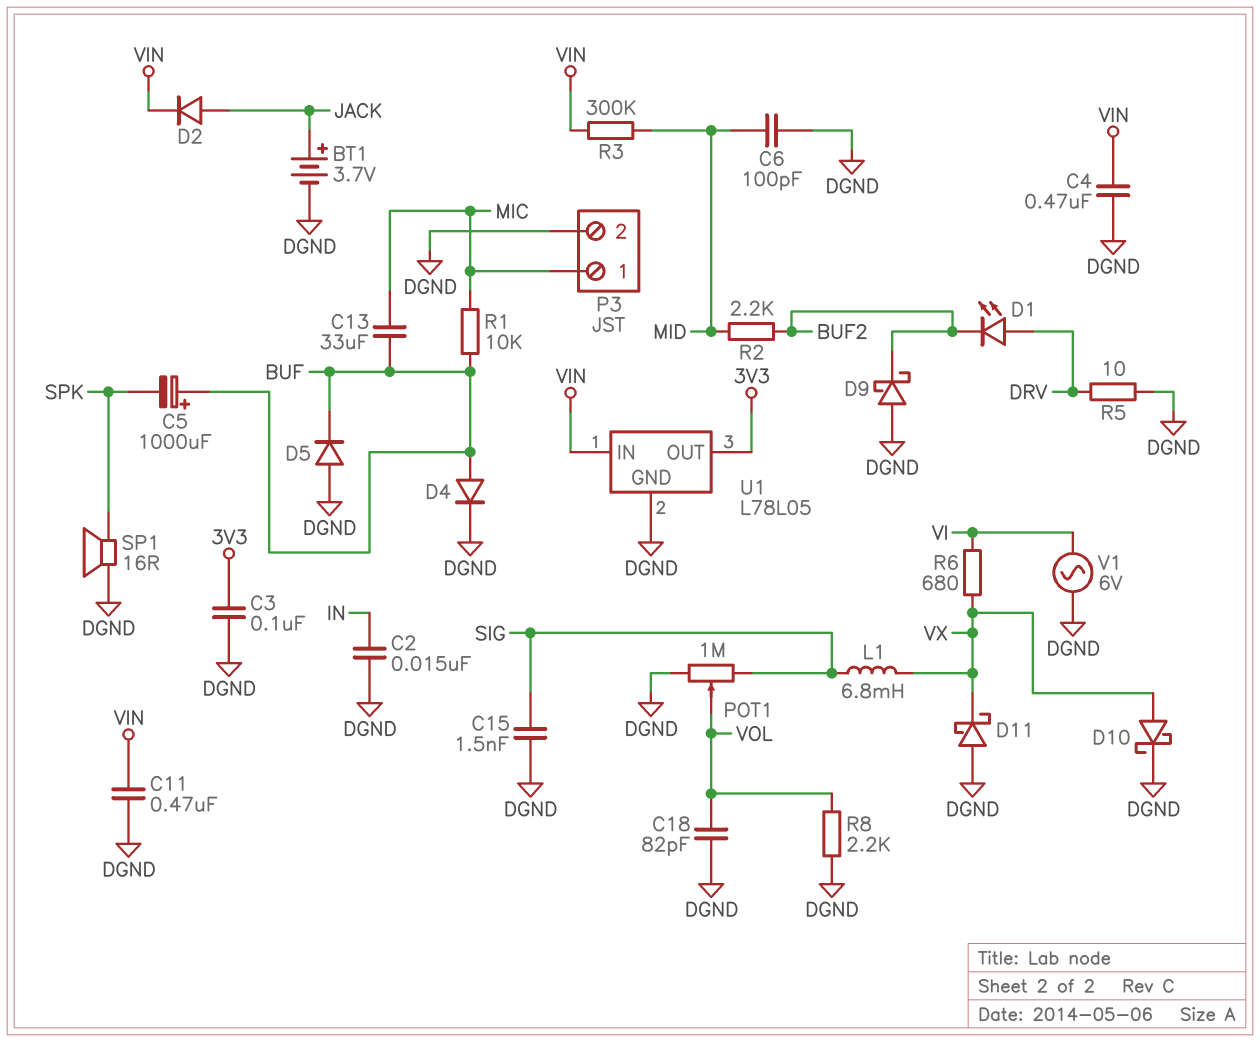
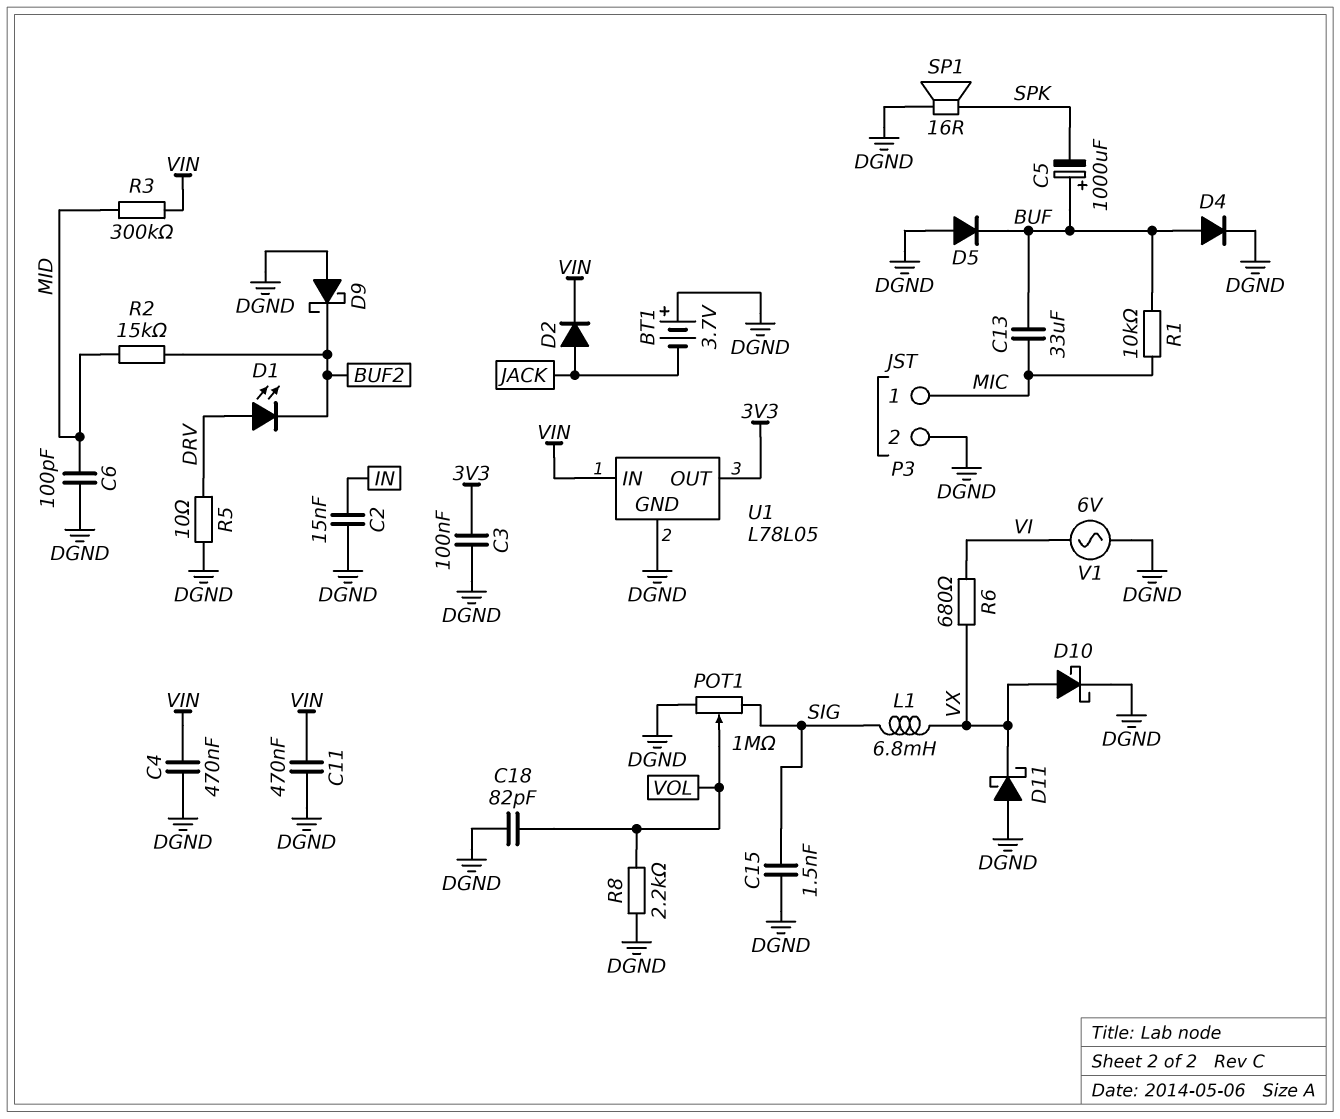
BT1: 3.7V (plus JACK, minus DGND) -> 3.7V (plus DGND, minus JACK)
R2: 2.2k (BUF2, MID) -> 15k (BUF2, MID)

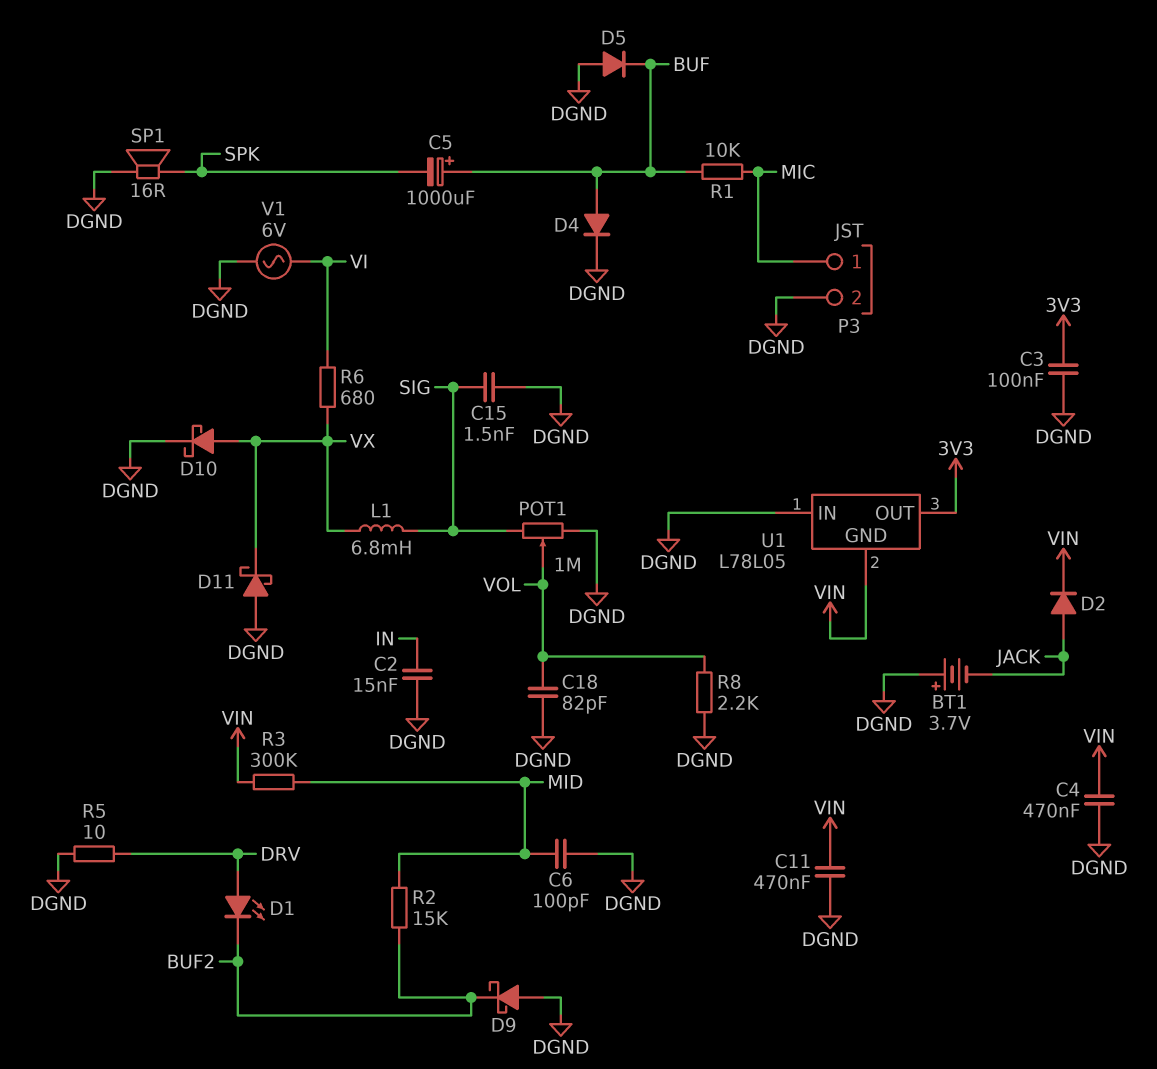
C13: 33uF (BUF, MIC) -> none
U1 pin GND: DGND -> VIN
U1 pin IN: VIN -> DGND

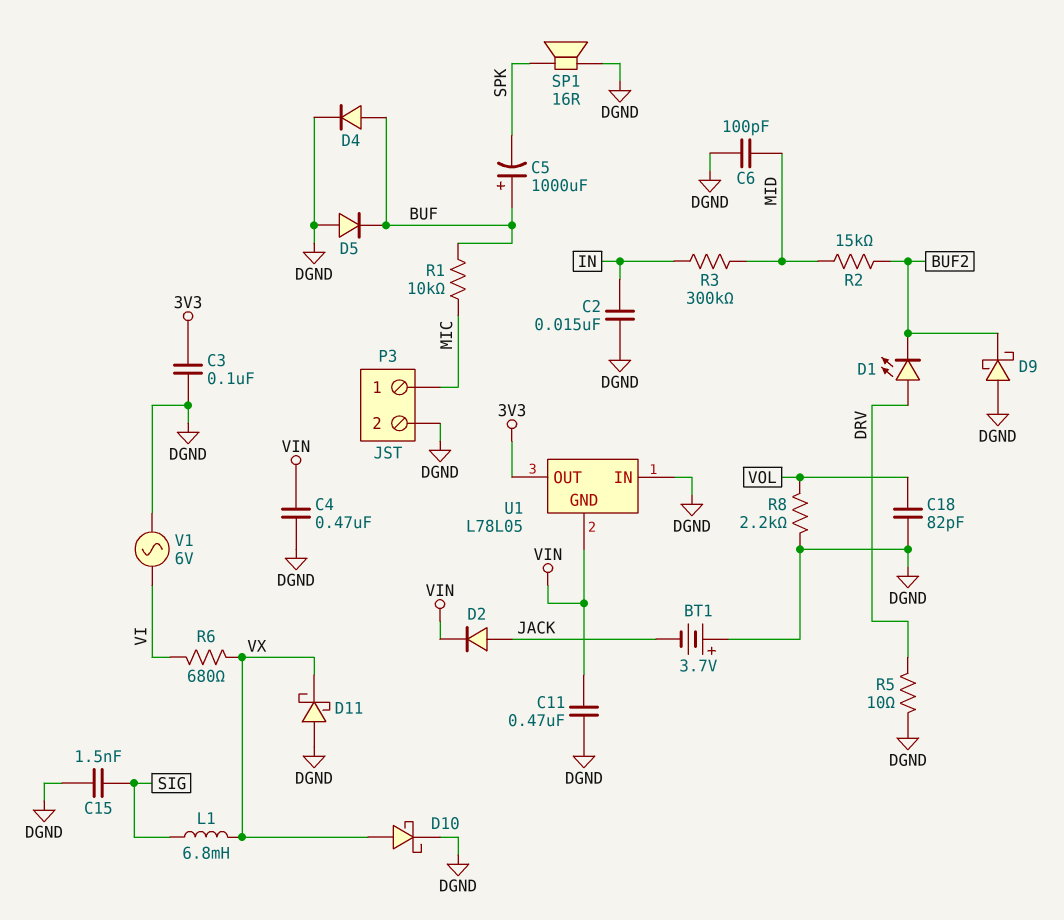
POT1: 1M (DGND, SIG, wiper VOL) -> none
R3: 300k (MID, VIN) -> 300k (IN, MID)

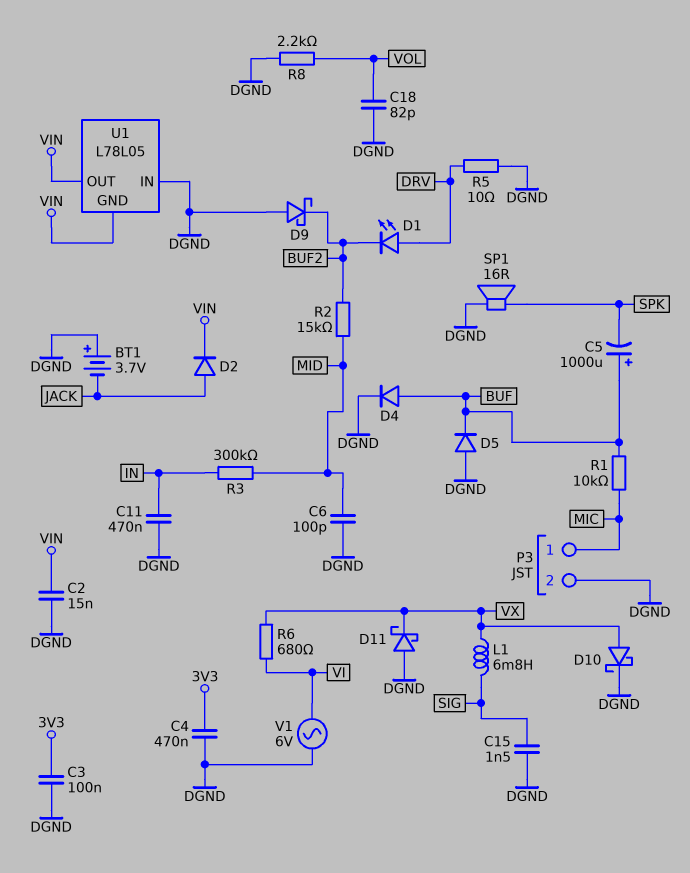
C2: 15nF (DGND, IN) -> 15nF (DGND, VIN)
C4: 470nF (DGND, VIN) -> 470nF (3V3, DGND)
C11: 470nF (DGND, VIN) -> 470nF (DGND, IN)
U1 pin OUT: 3V3 -> VIN

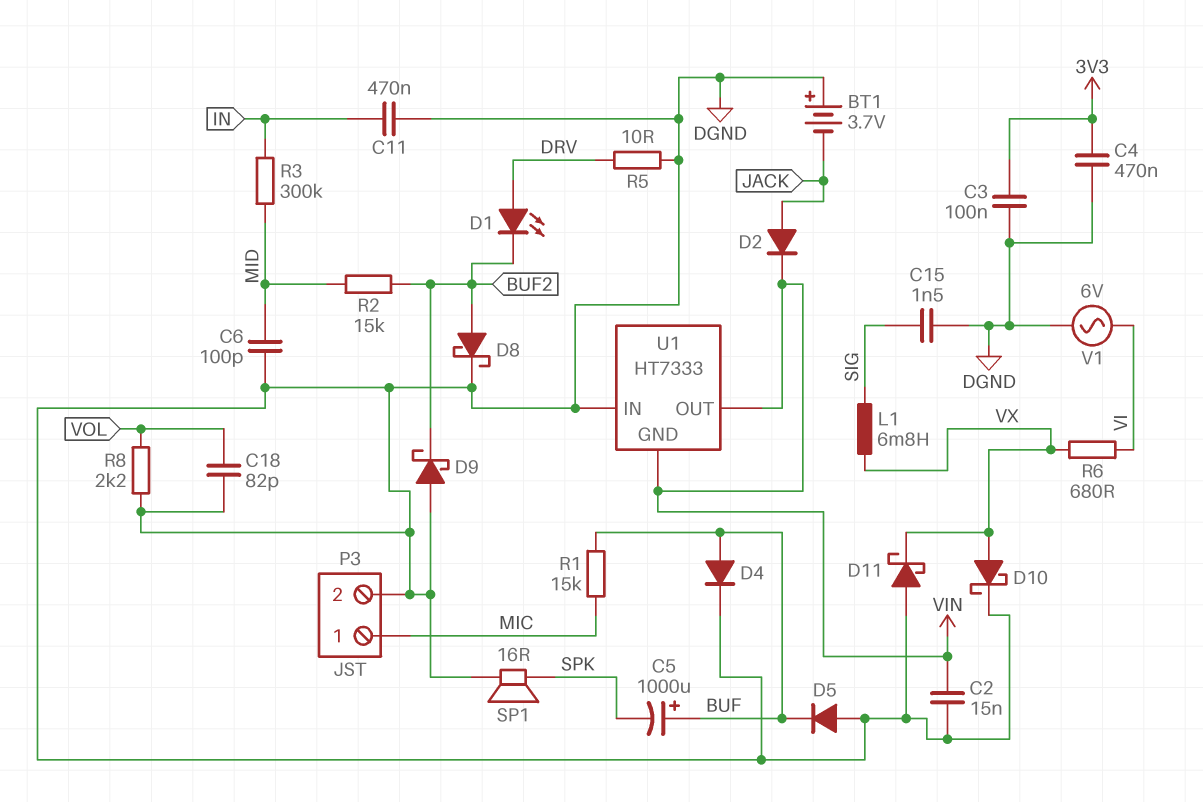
D8: none -> schottky (A BUF2, K DGND)
R1: 10k (BUF, MIC) -> 15k (BUF, MIC)
U1: L78L05 -> HT7333

